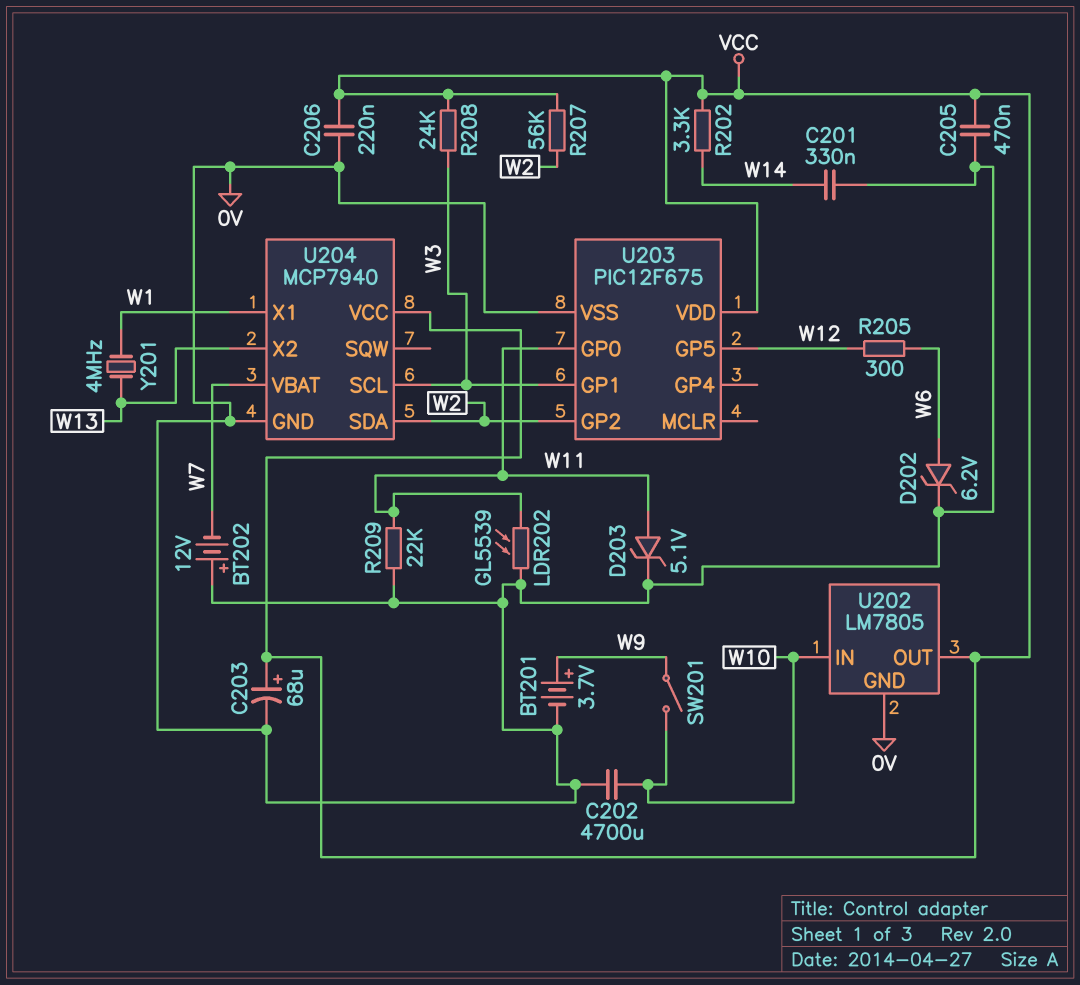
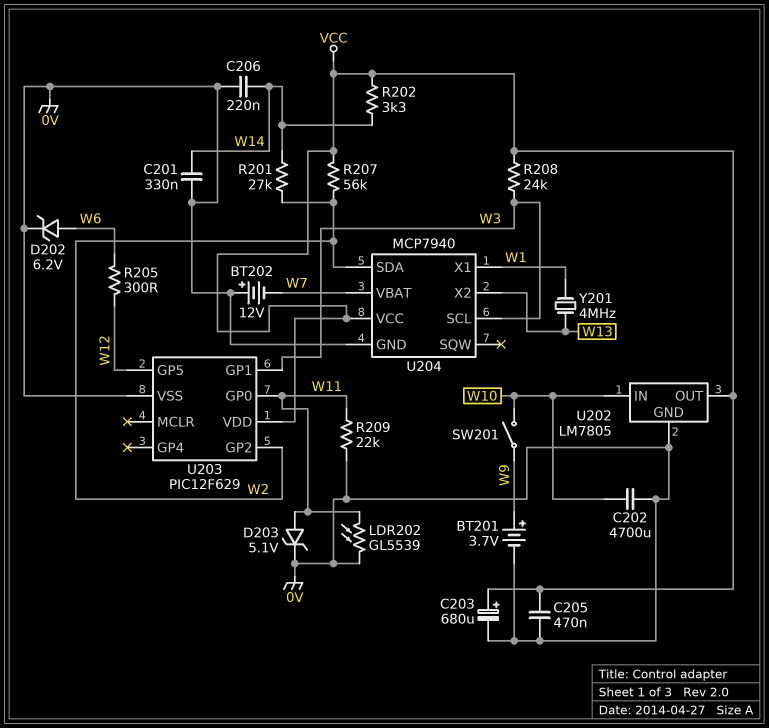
C203: 68uF (plus VCC, minus 0V) -> 680uF (plus VCC, minus 0V)
C206: 220nF (0V, VCC) -> 220nF (0V, W14)
R201: none -> 27k (W2, W14)
U203: PIC12F675 -> PIC12F629

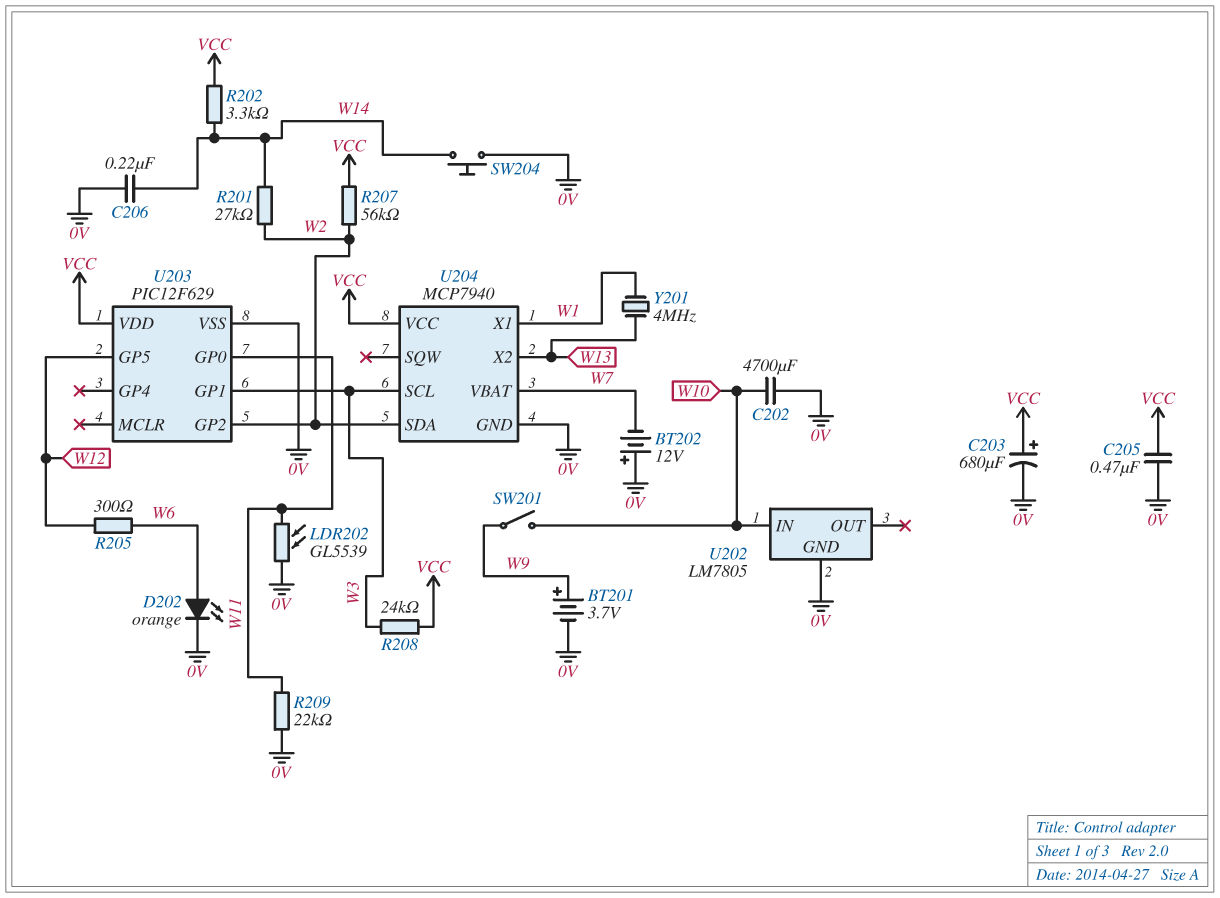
C201: 330nF (0V, W14) -> none
D202: zener 6.2V (A W6, K 0V) -> LED orange (A W6, K 0V)
D203: zener 5.1V (A W11, K 0V) -> none
SW204: none -> button (0V, W14)
U202 pin OUT: VCC -> none

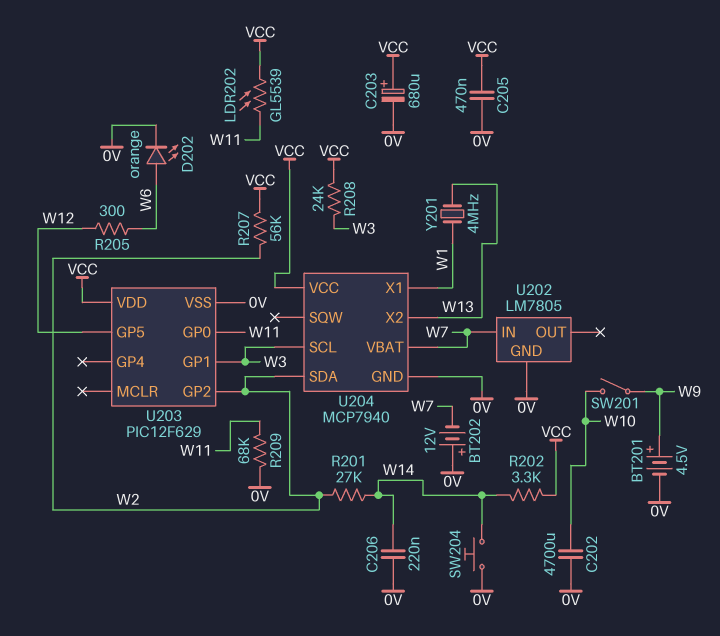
BT201: 3.7V (plus W9, minus 0V) -> 4.5V (plus W9, minus 0V)
LDR202: GL5539 (0V, W11) -> GL5539 (VCC, W11)
R209: 22k (0V, W11) -> 68k (0V, W11)
U202 pin IN: W10 -> W7

